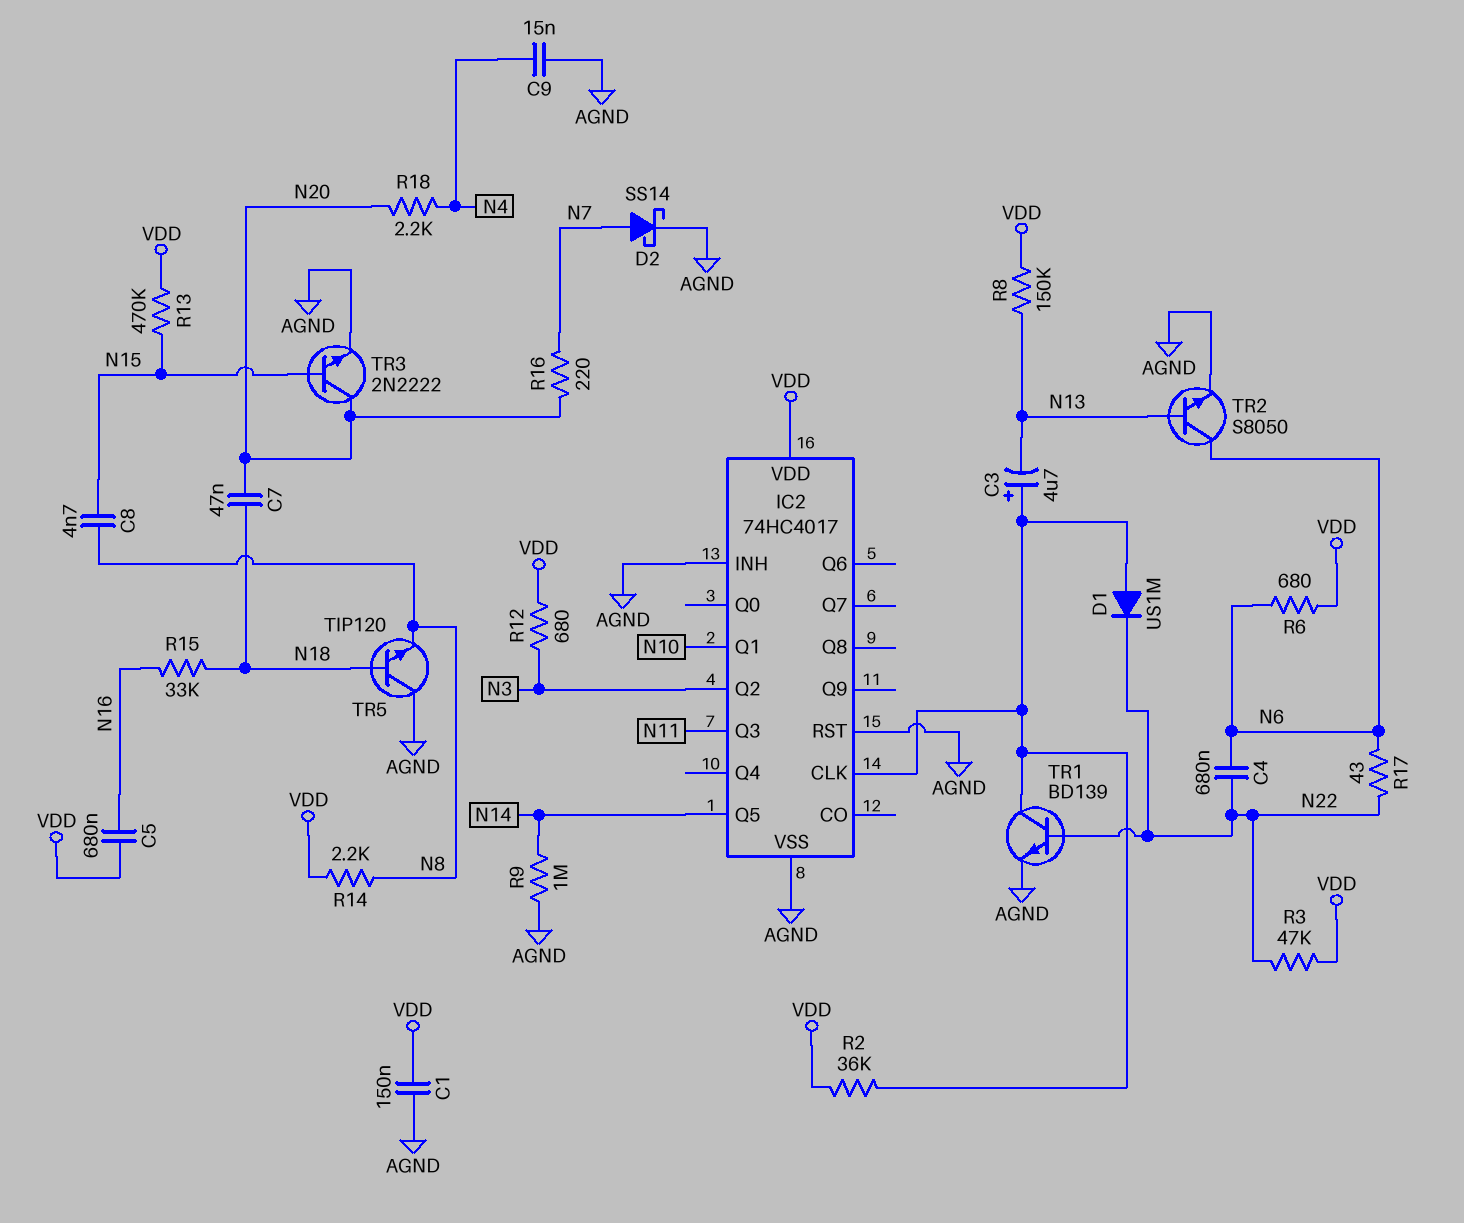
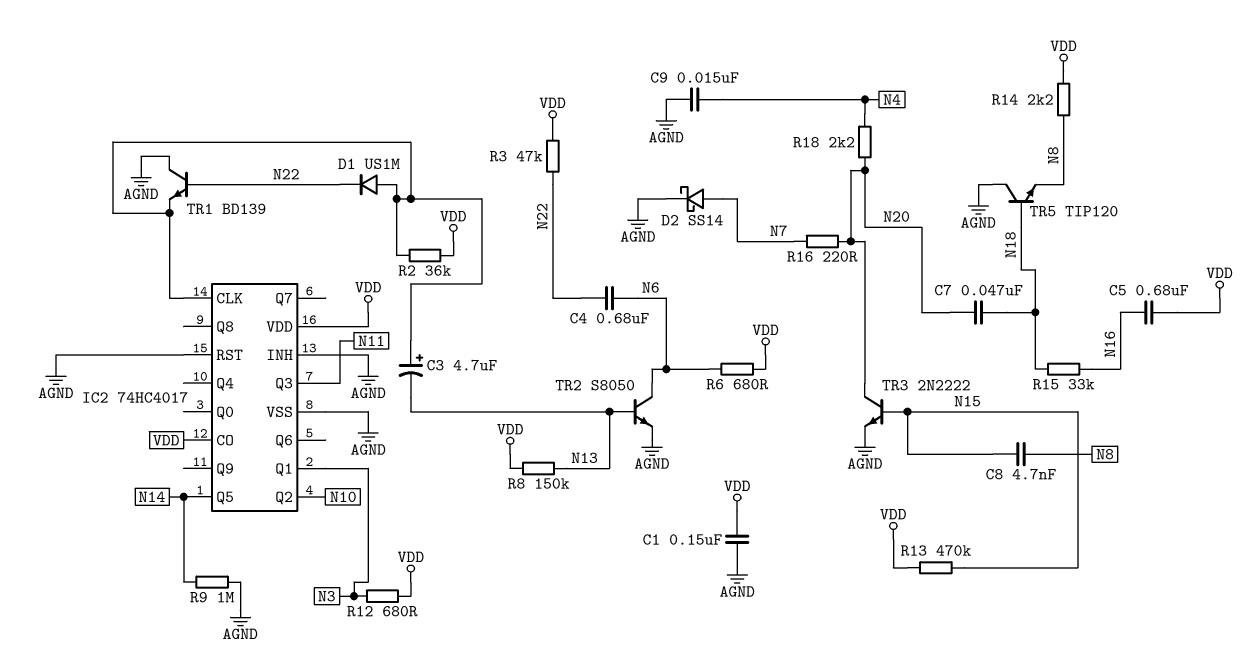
IC2 pin CO: none -> VDD
IC2 pin Q1: N10 -> N3
IC2 pin Q2: N3 -> N10
R17: 43 (N6, N22) -> none
TR1: NPN BD139 (B N22, C IC2/CLK, E AGND) -> NPN BD139 (B N22, C AGND, E IC2/CLK)

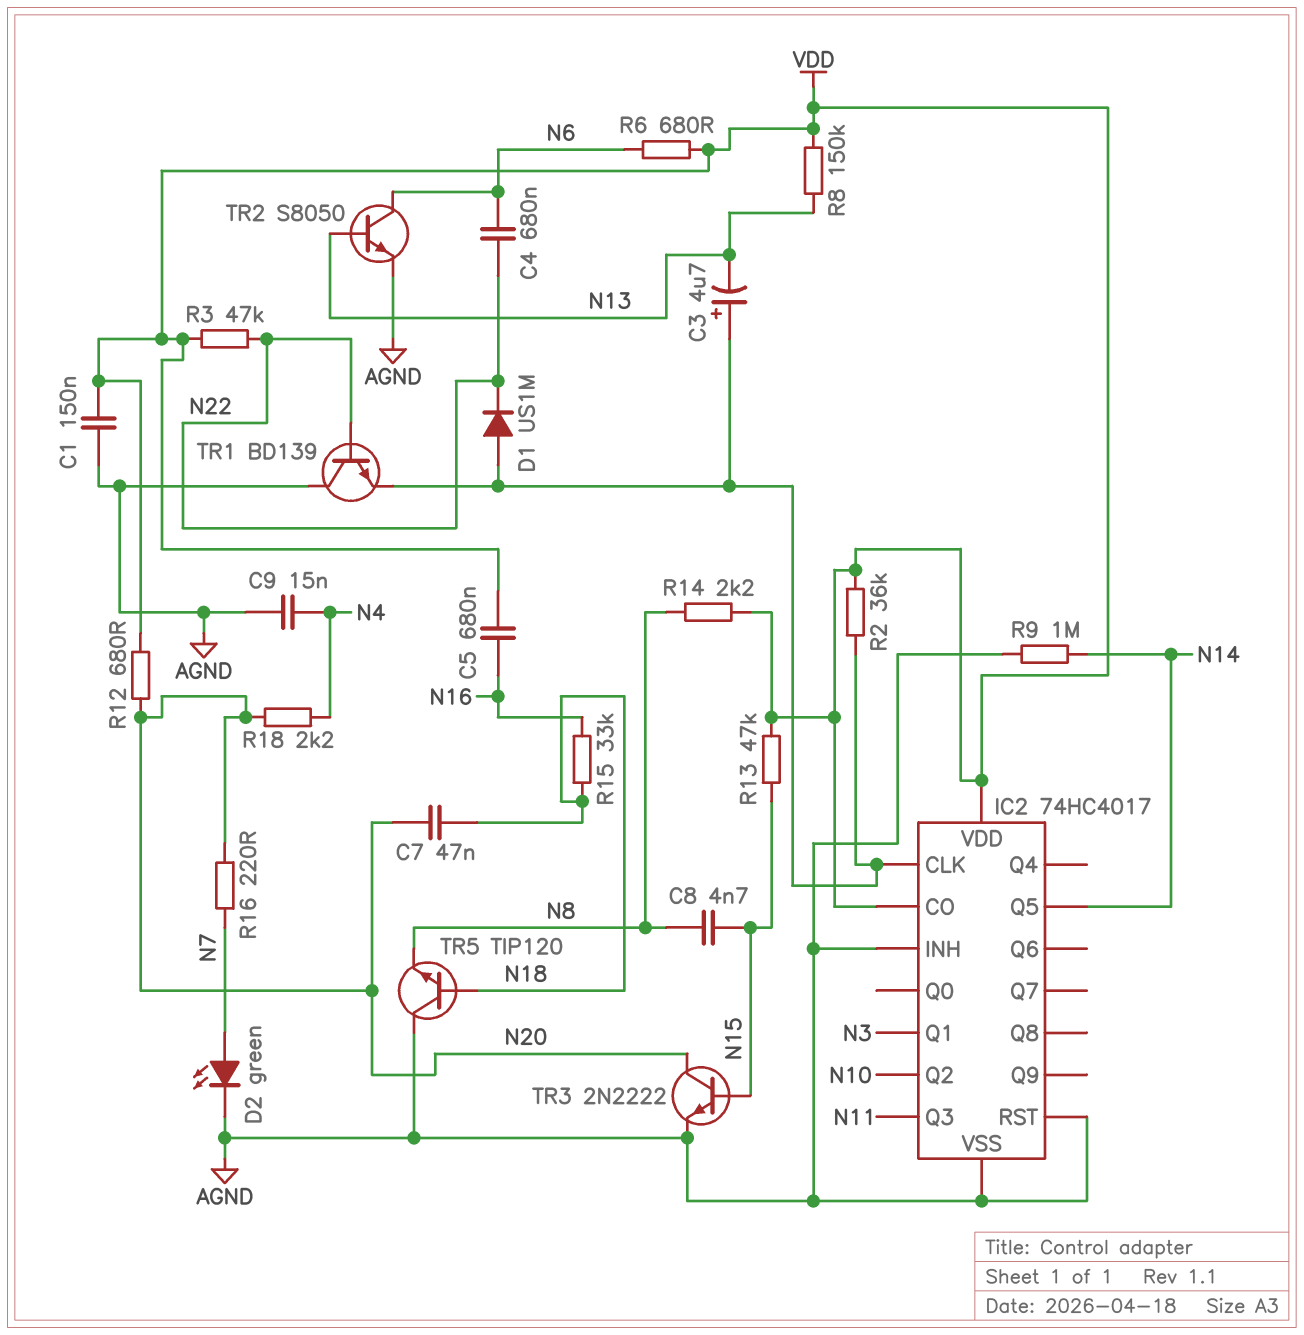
D2: schottky SS14 (A N7, K AGND) -> LED green (A N7, K AGND)
R12: 680 (N3, VDD) -> 680 (N20, VDD)
R13: 470k (N15, VDD) -> 47k (N15, VDD)

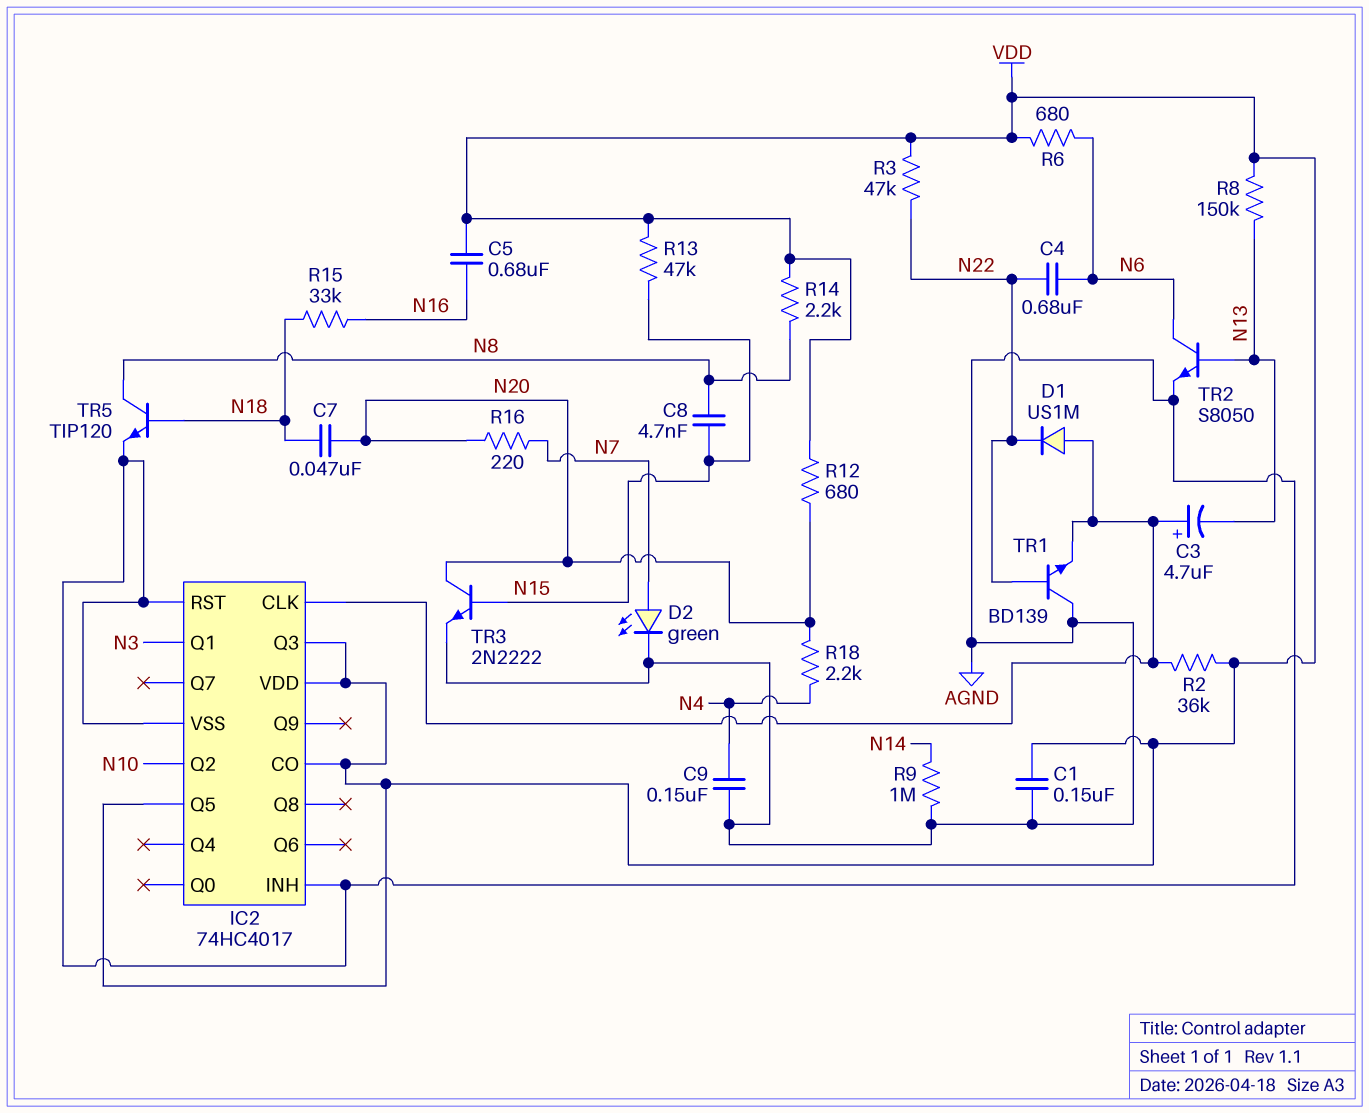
C9: 15nF (AGND, N4) -> 150nF (AGND, N4)
IC2 pin Q3: N11 -> VDD
IC2 pin Q5: N14 -> VDD
TR5: NPN TIP120 (B N18, C AGND, E N8) -> NPN TIP120 (B N18, C N8, E AGND)

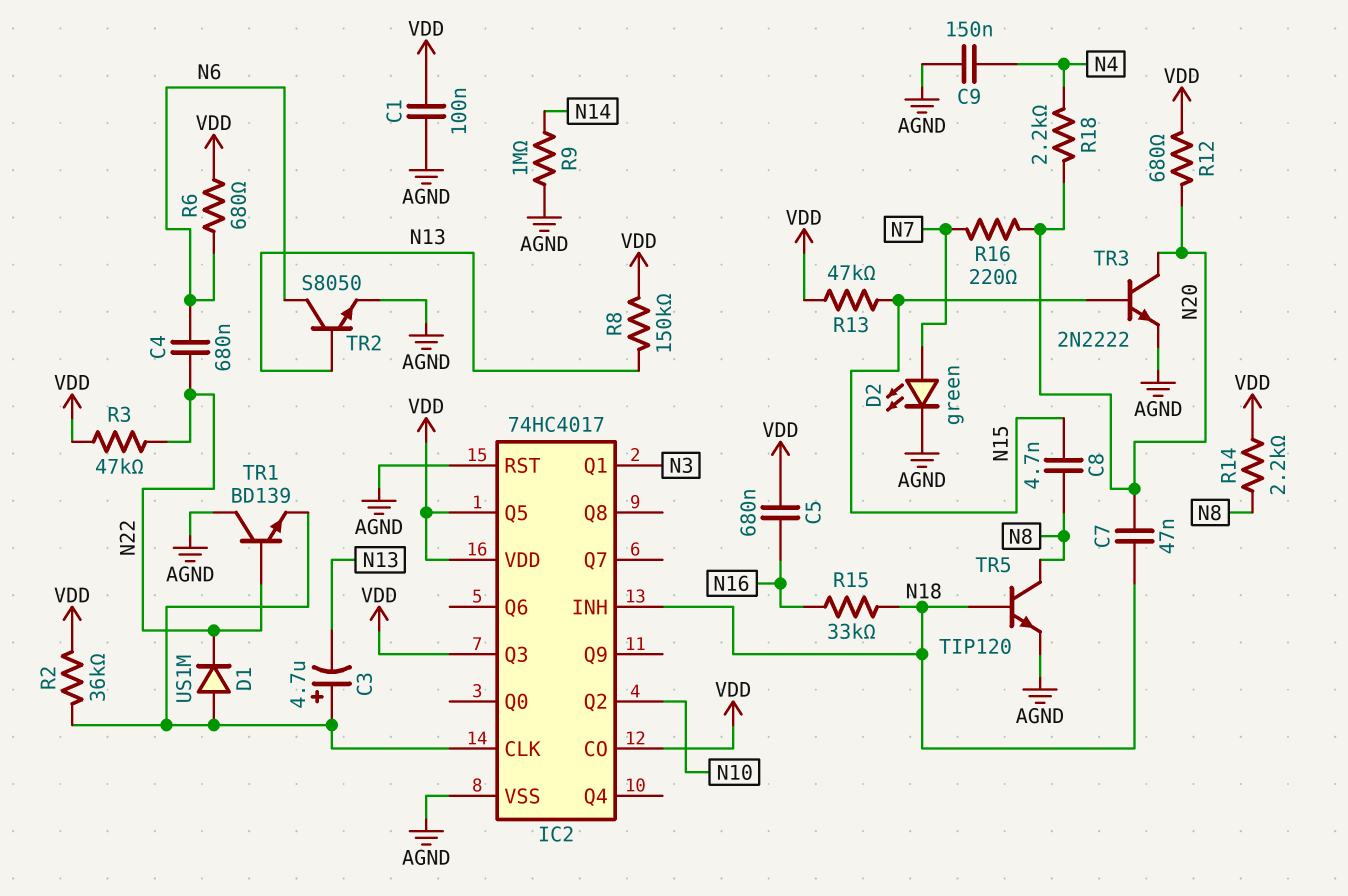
C1: 150nF (AGND, VDD) -> 100nF (AGND, VDD)
IC2 pin INH: AGND -> N18

